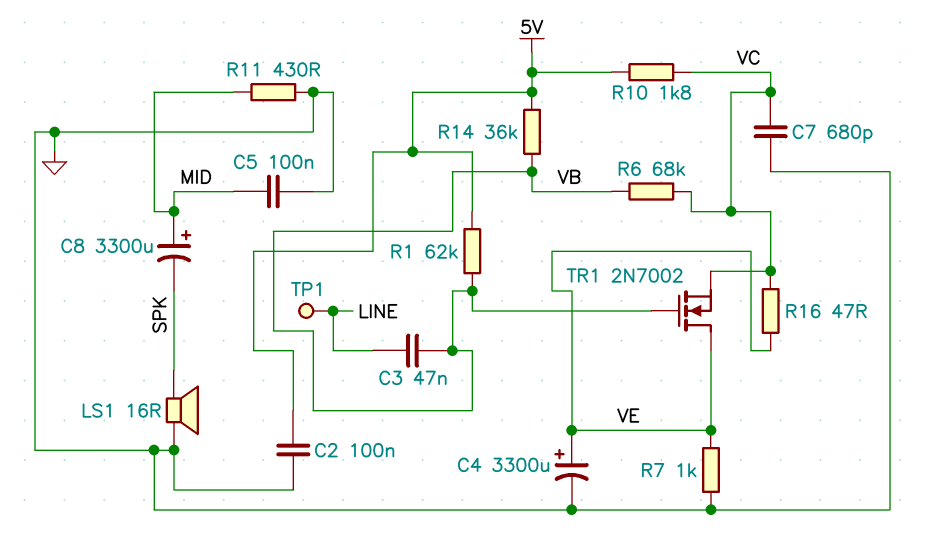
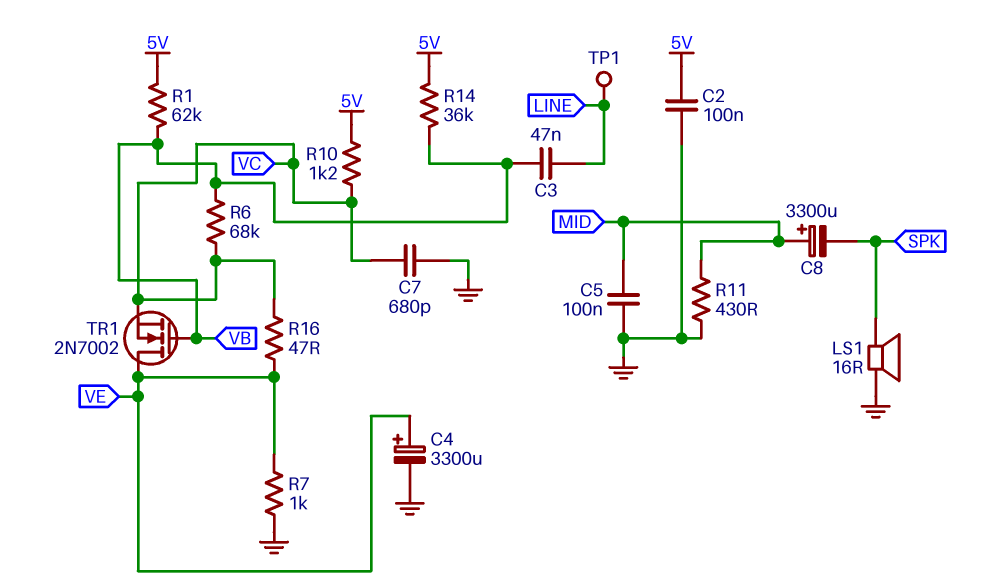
R10: 1.8k (5V, VC) -> 1.2k (5V, VC)

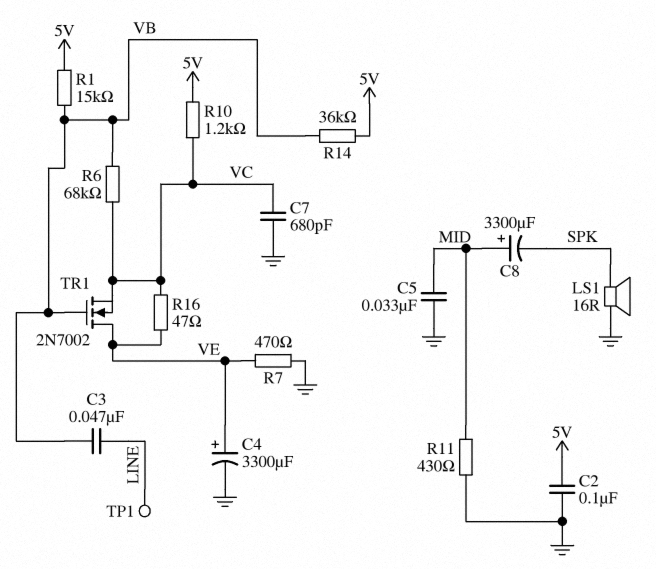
C5: 100nF (GND, MID) -> 33nF (GND, MID)
R1: 62k (5V, VB) -> 15k (5V, VB)
R7: 1k (GND, VE) -> 470 (GND, VE)

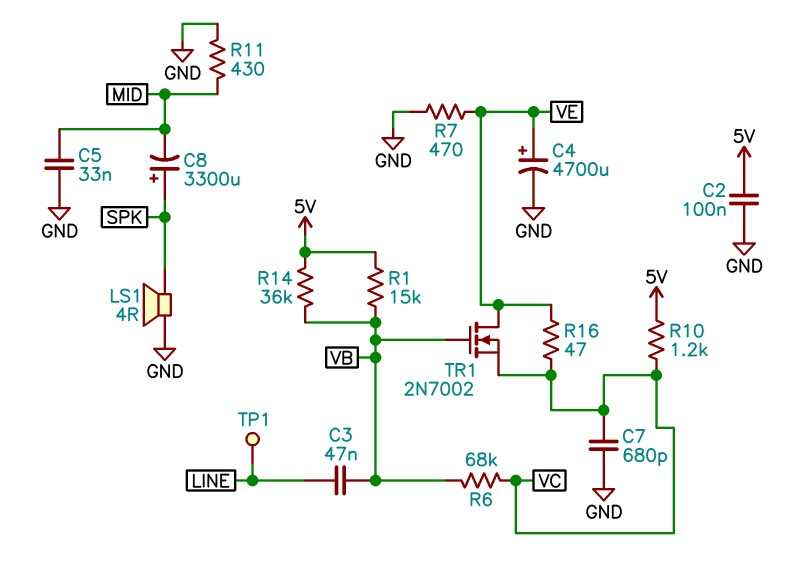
C4: 3300uF (plus VE, minus GND) -> 4700uF (plus VE, minus GND)
C8: 3300uF (plus MID, minus SPK) -> 3300uF (plus SPK, minus MID)
LS1: speaker 16R (GND, SPK) -> speaker 4R (GND, SPK)

